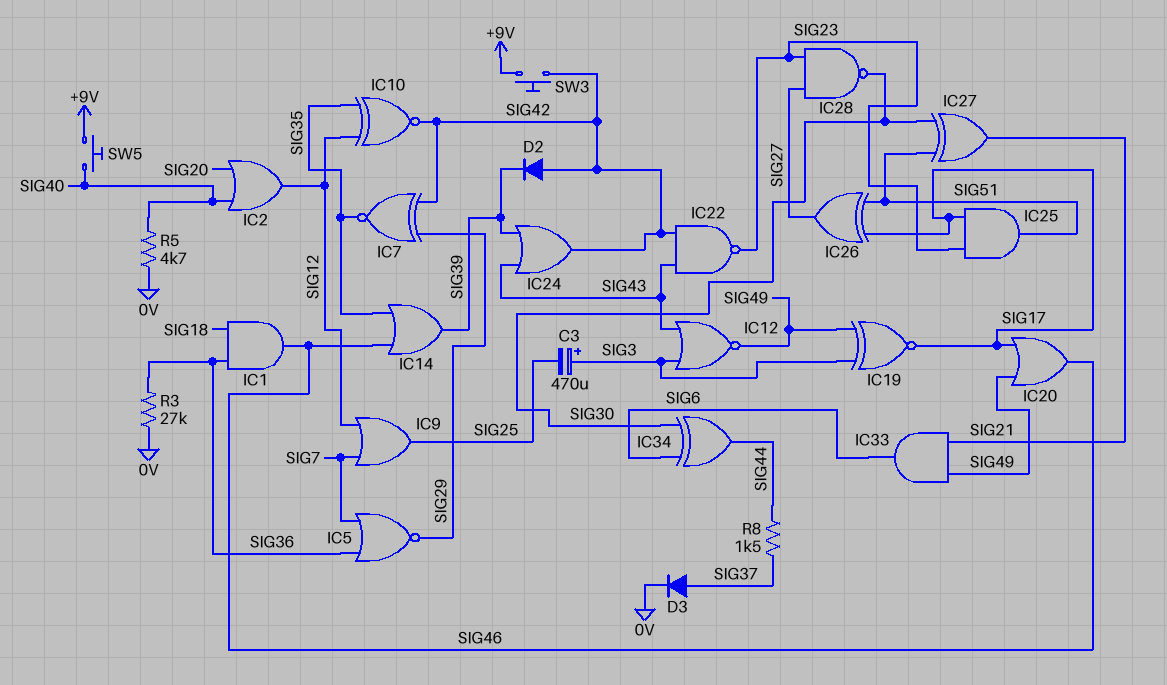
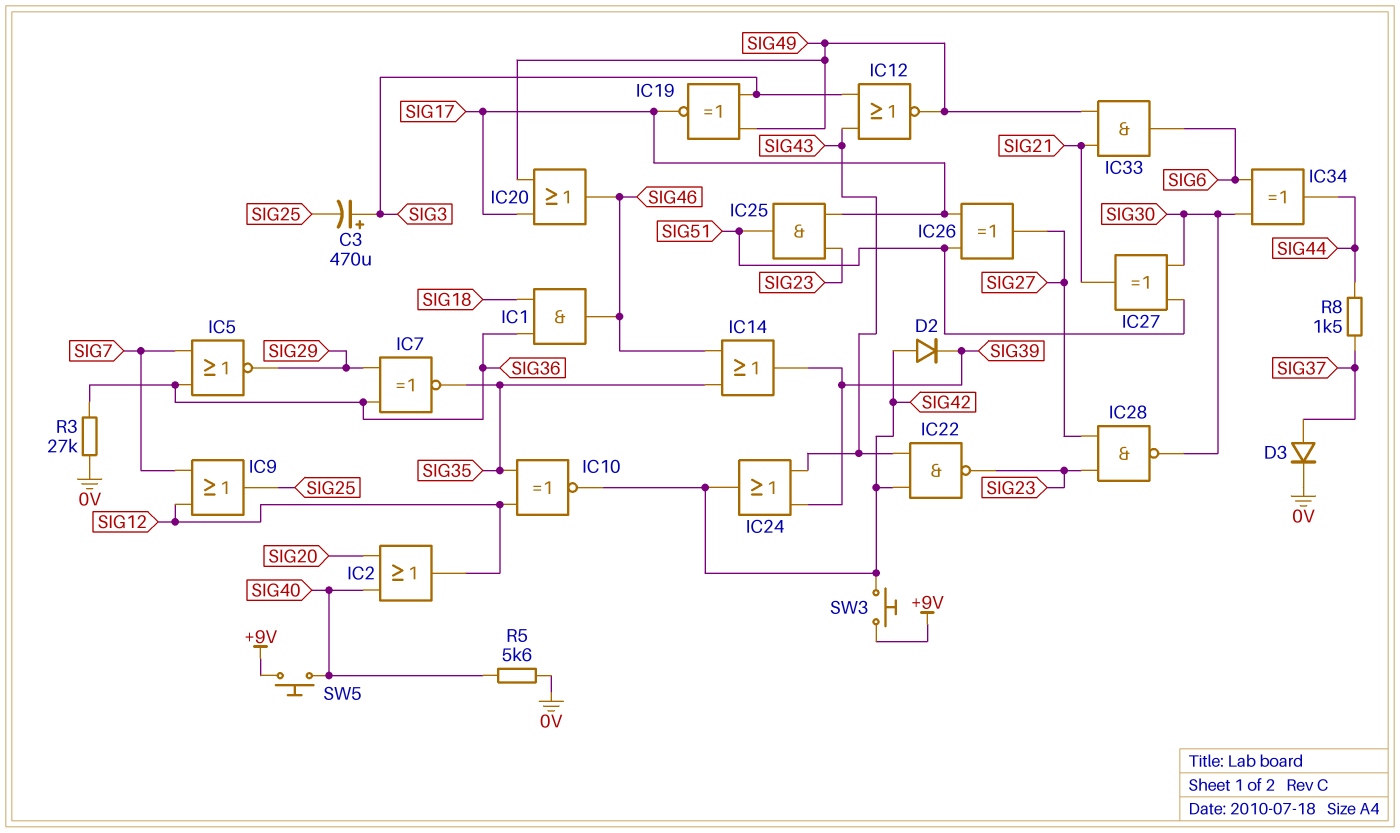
IC7: XNOR (in SIG29, in SIG42, out SIG35) -> XNOR (in SIG29, in SIG36, out SIG35)
R5: 4.7k (0V, SIG40) -> 5.6k (0V, SIG40)

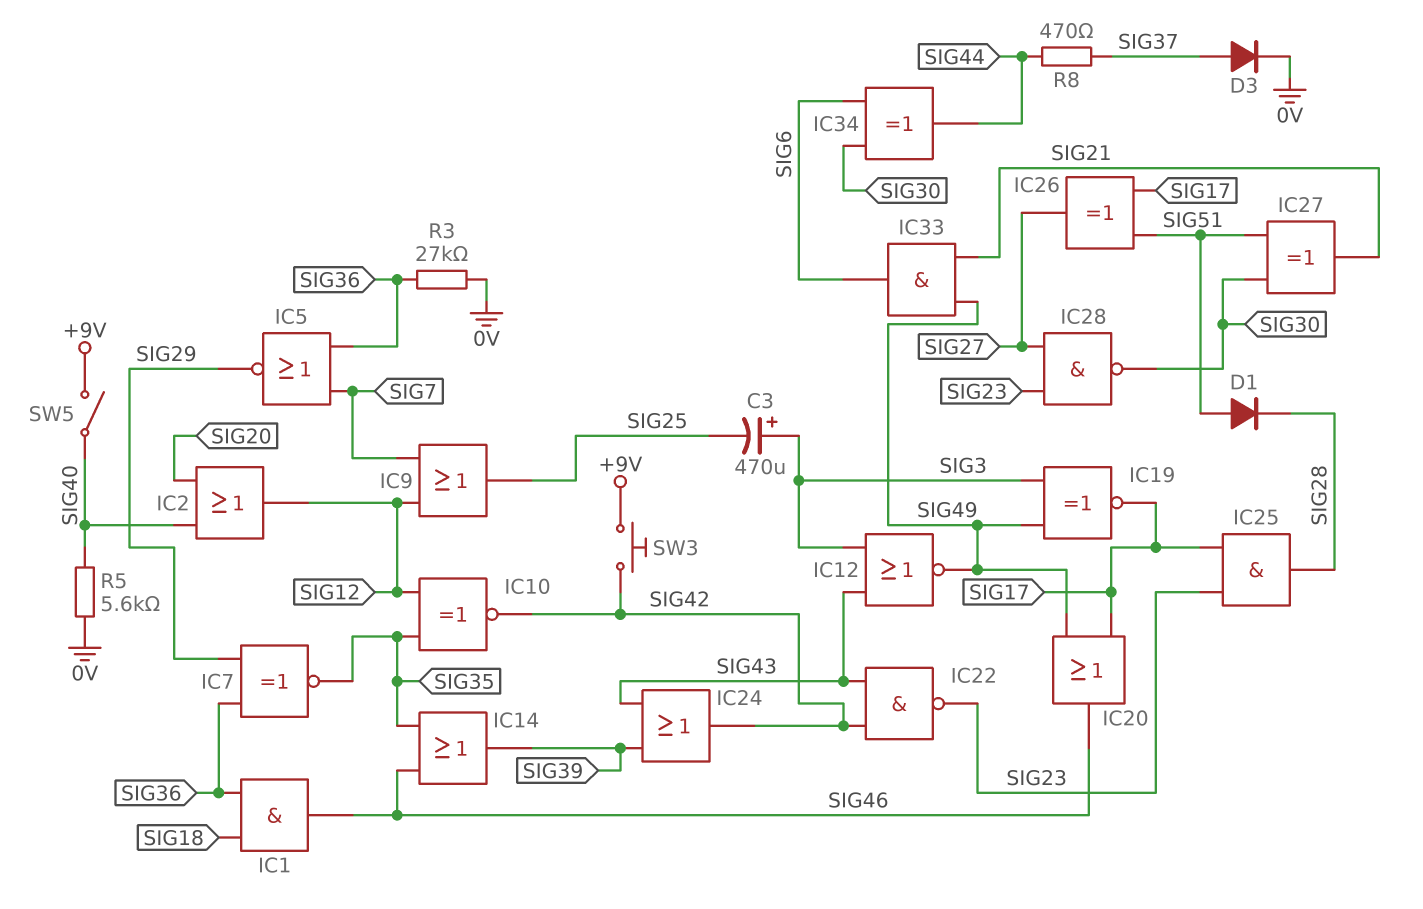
D1: none -> diode (A SIG51, K SIG28)
D2: diode (A SIG42, K SIG39) -> none
IC25: AND (in SIG17, in SIG23, out SIG51) -> AND (in SIG17, in SIG23, out SIG28)
R8: 1.5k (SIG37, SIG44) -> 470 (SIG37, SIG44)
SW5: button (+9V, SIG40) -> switch (+9V, SIG40)

